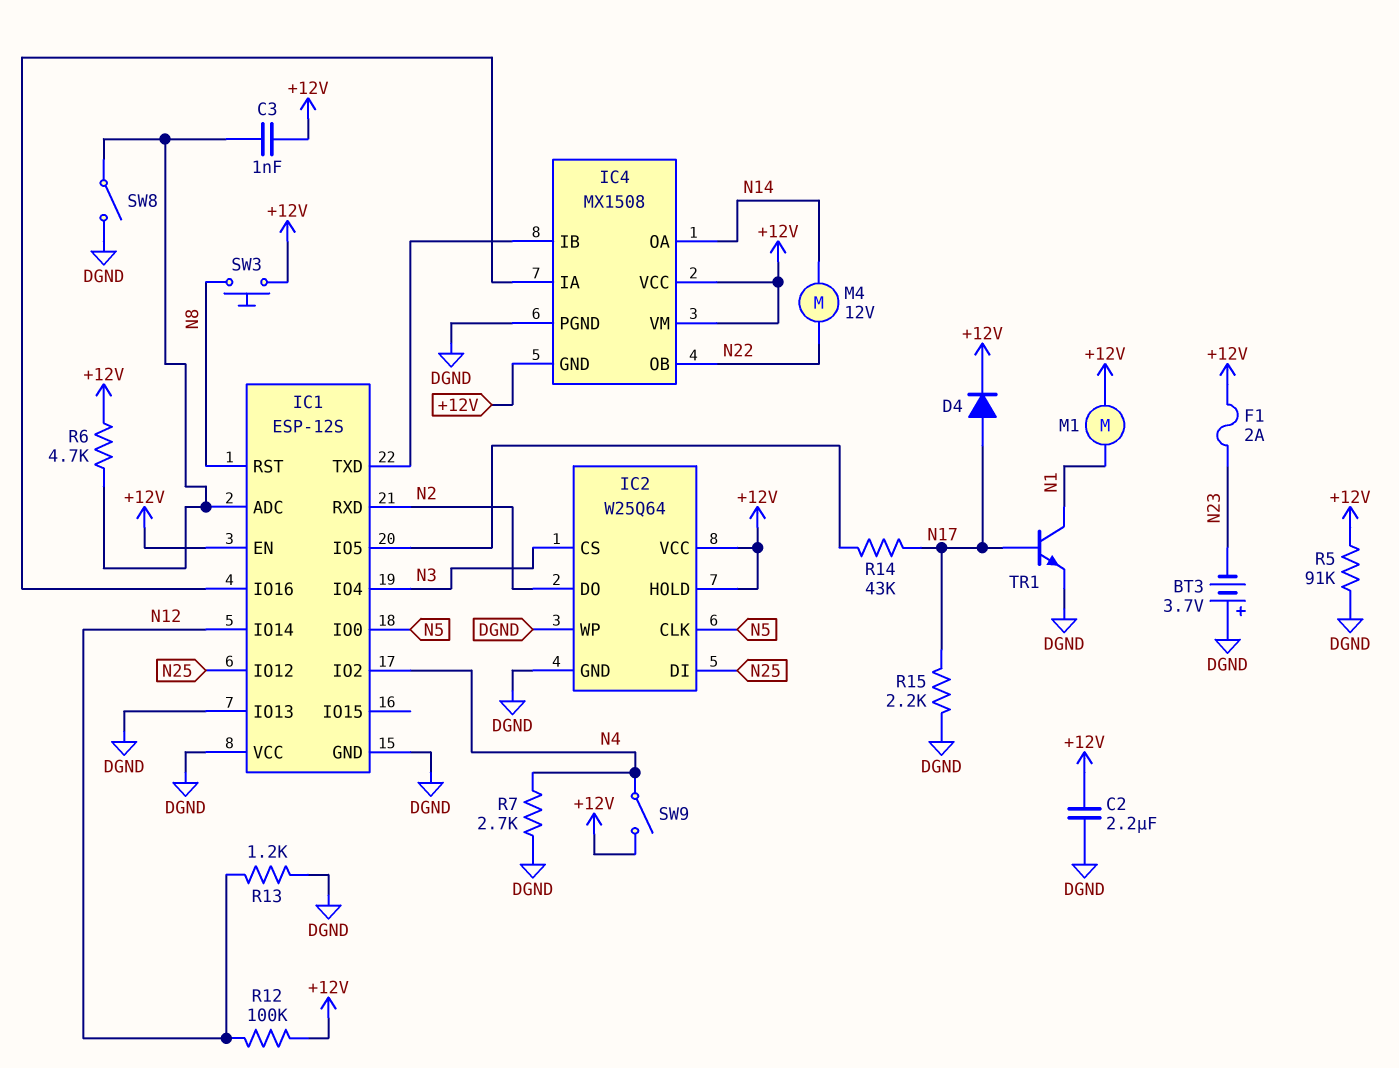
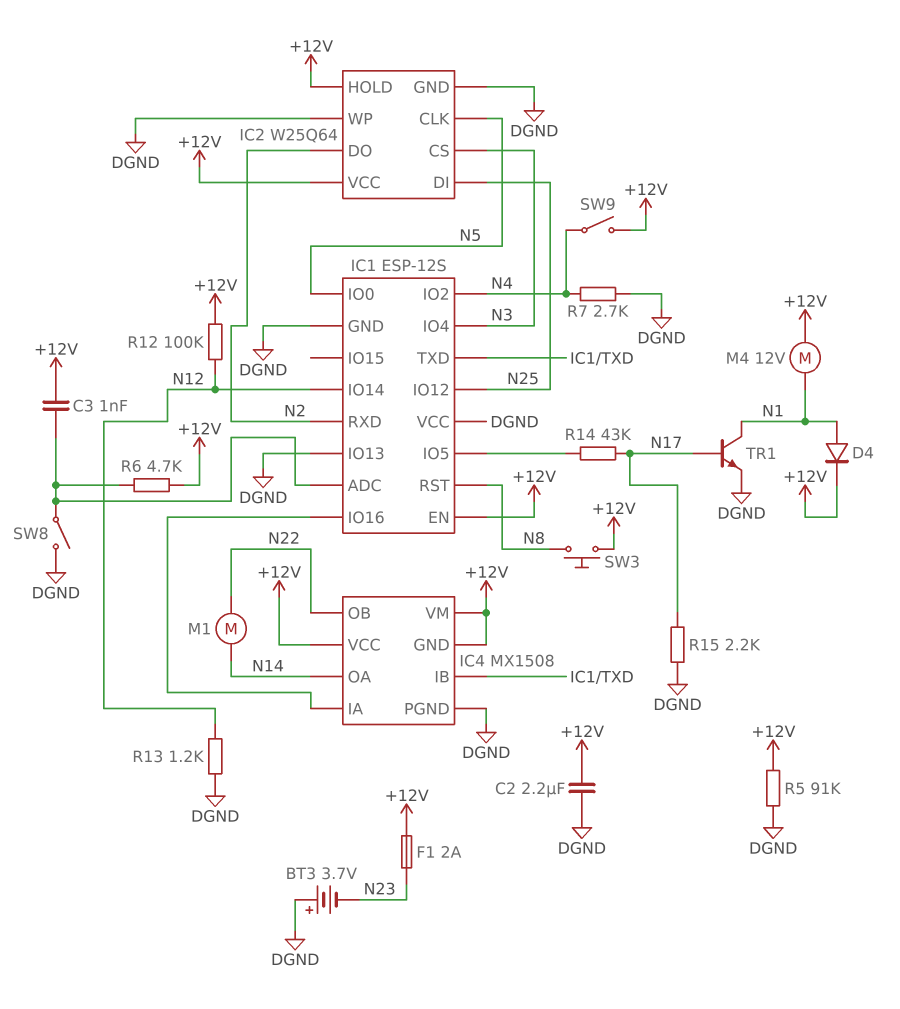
D4: diode (A N17, K +12V) -> diode (A N1, K +12V)
M1: motor (+12V, N1) -> motor (N14, N22)
M4: motor 12V (N14, N22) -> motor 12V (+12V, N1)

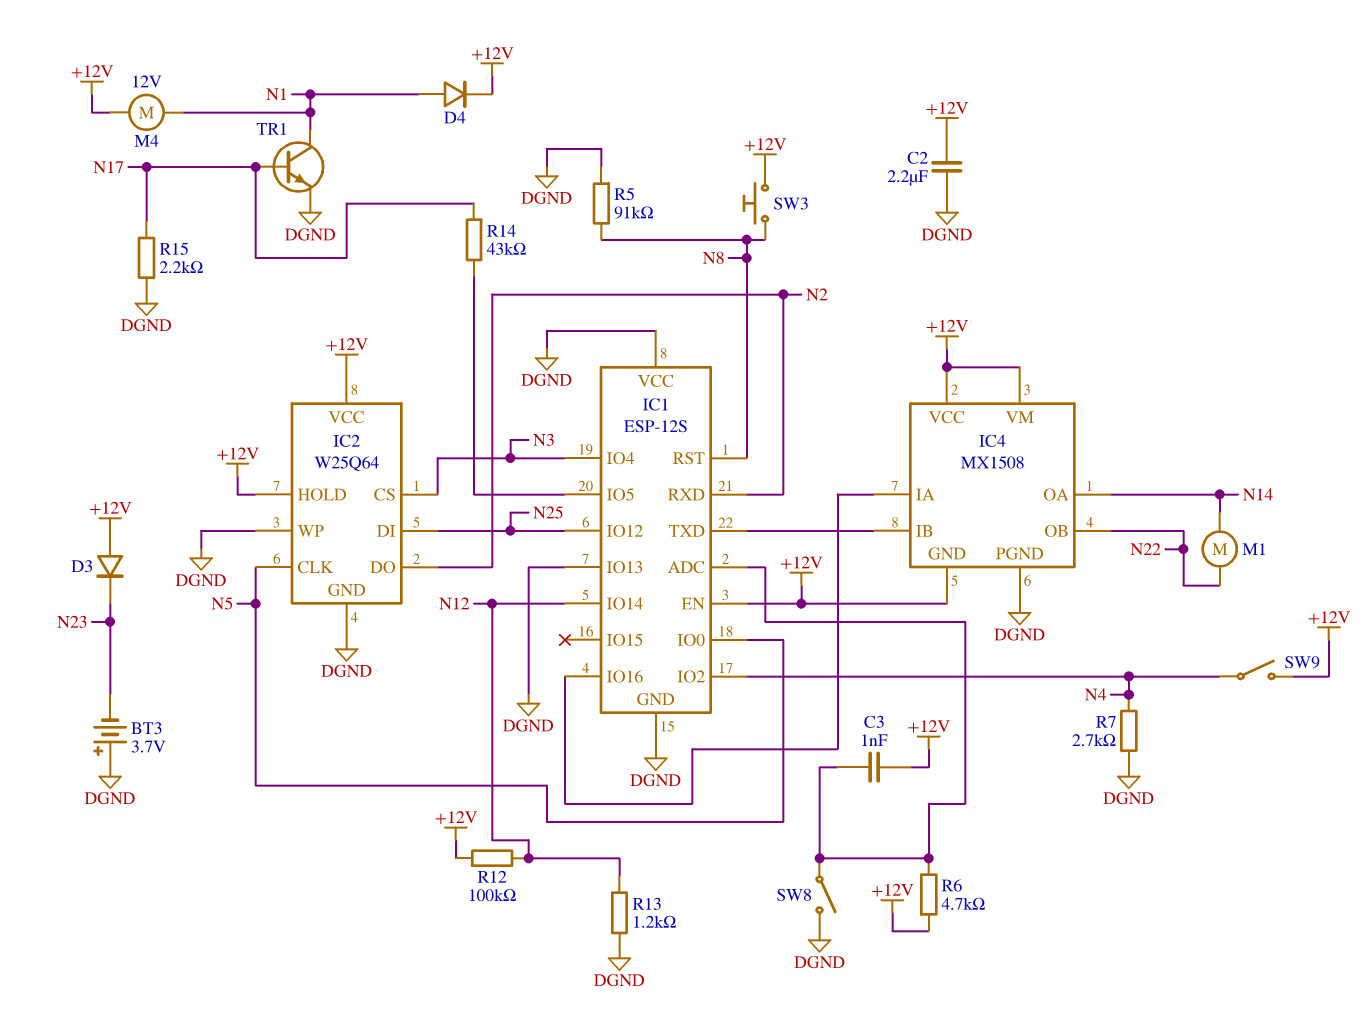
D3: none -> diode (A +12V, K N23)
F1: 2A (+12V, N23) -> none
R5: 91k (+12V, DGND) -> 91k (DGND, N8)

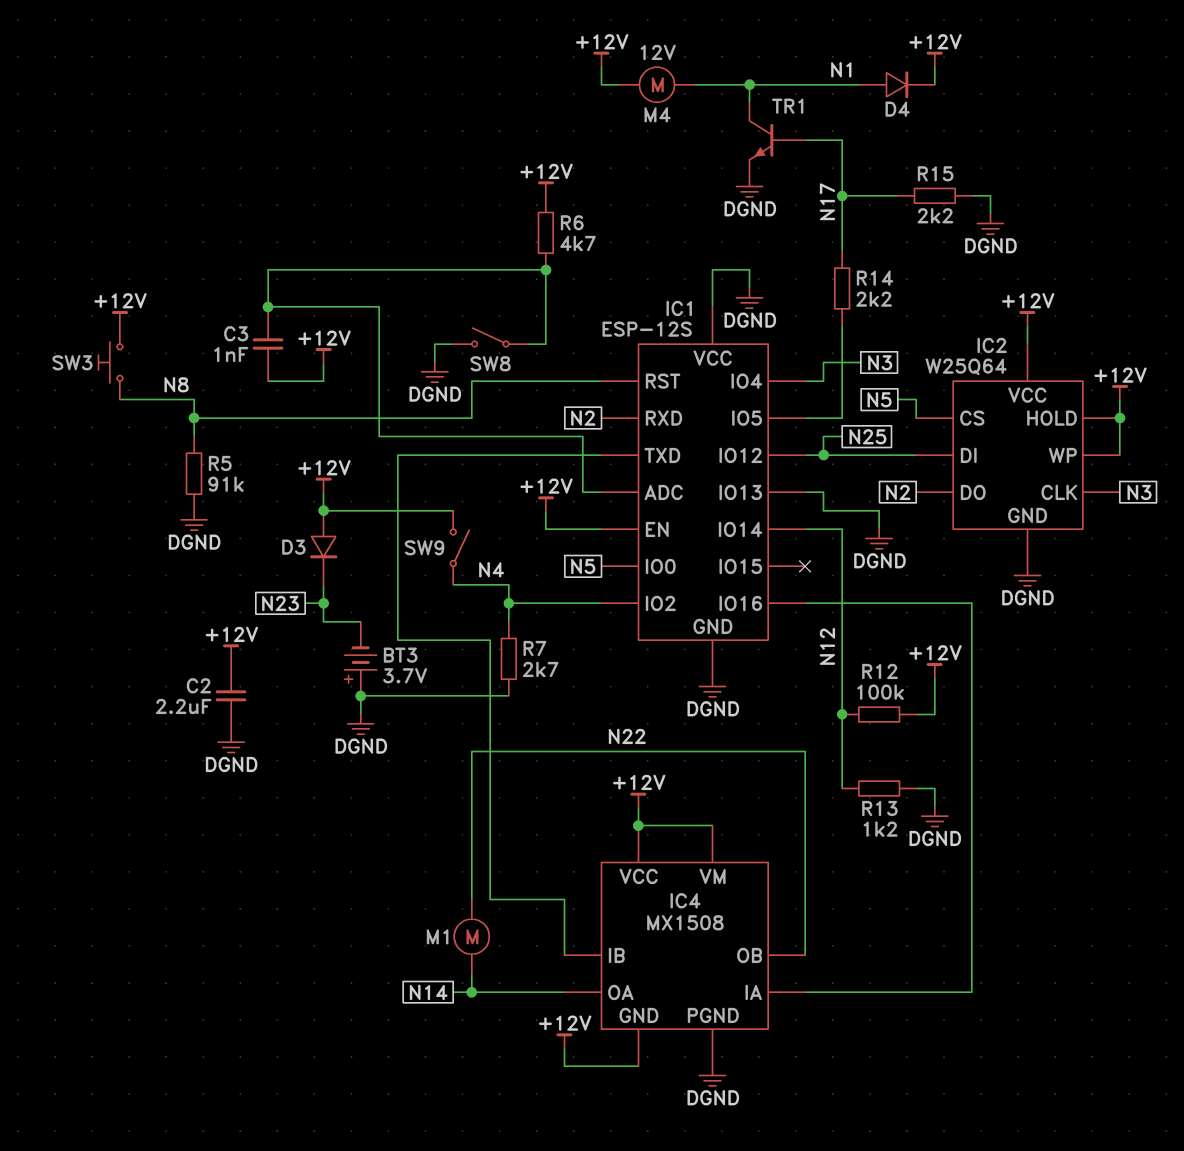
IC2 pin CLK: N5 -> N3
IC2 pin CS: N3 -> N5
IC2 pin WP: DGND -> +12V
R14: 43k (IC1/IO5, N17) -> 2.2k (IC1/IO5, N17)

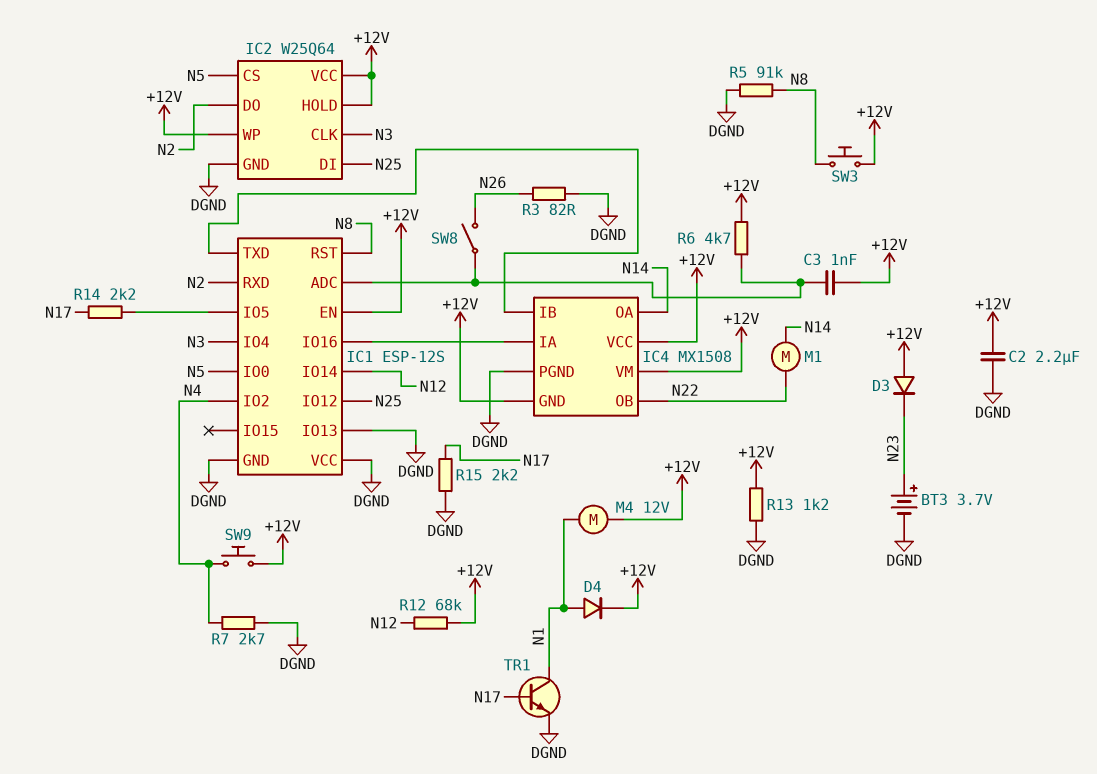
BT3: 3.7V (plus DGND, minus N23) -> 3.7V (plus N23, minus DGND)
R3: none -> 82 (DGND, N26)
R12: 100k (+12V, N12) -> 68k (+12V, N12)
R13: 1.2k (DGND, N12) -> 1.2k (+12V, DGND)
SW8: switch (DGND, IC1/ADC) -> switch (IC1/ADC, N26)
SW9: switch (+12V, N4) -> button (+12V, N4)

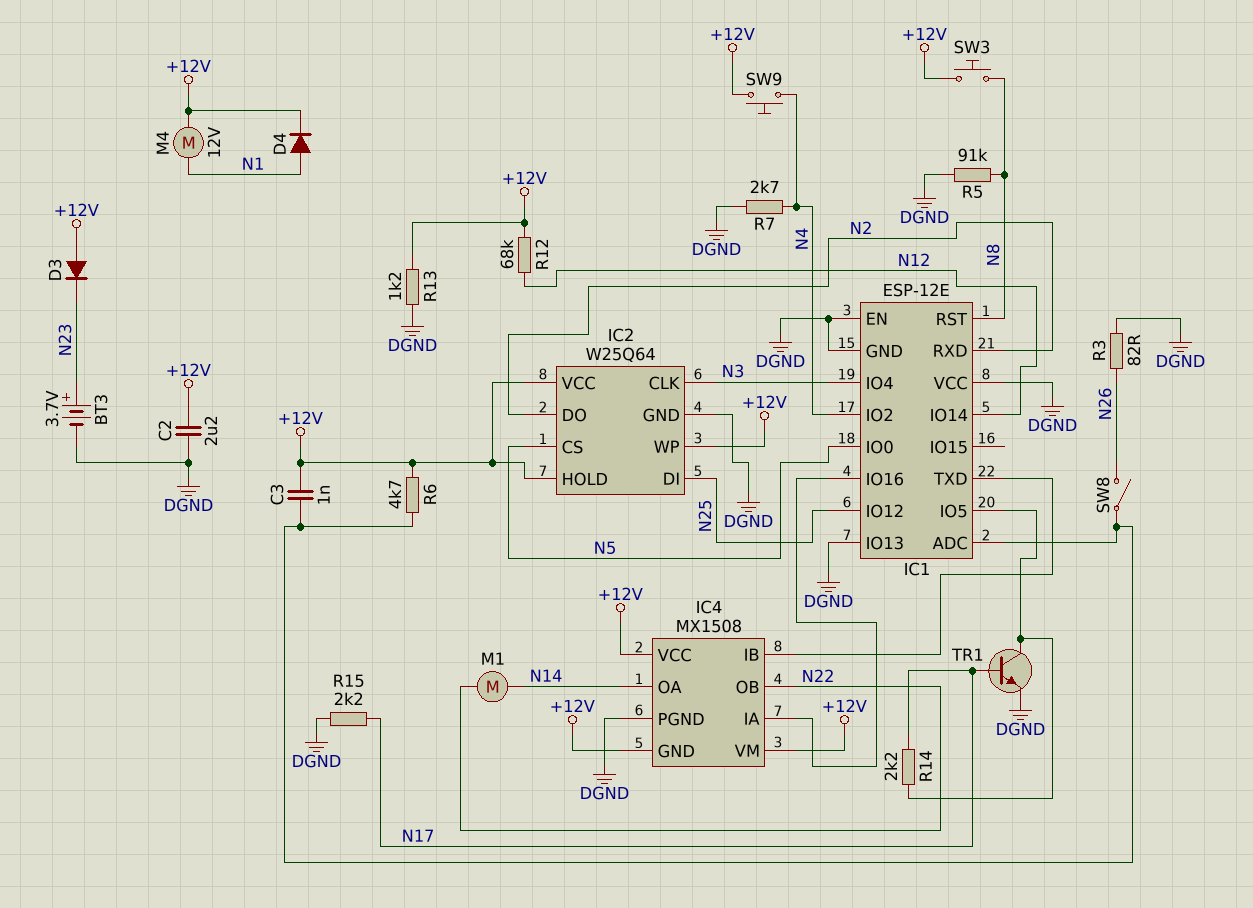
IC1: ESP-12S -> ESP-12E
IC1 pin EN: +12V -> DGND
TR1: NPN (B N17, C N1, E DGND) -> NPN (B N17, C IC1/IO5, E DGND)

